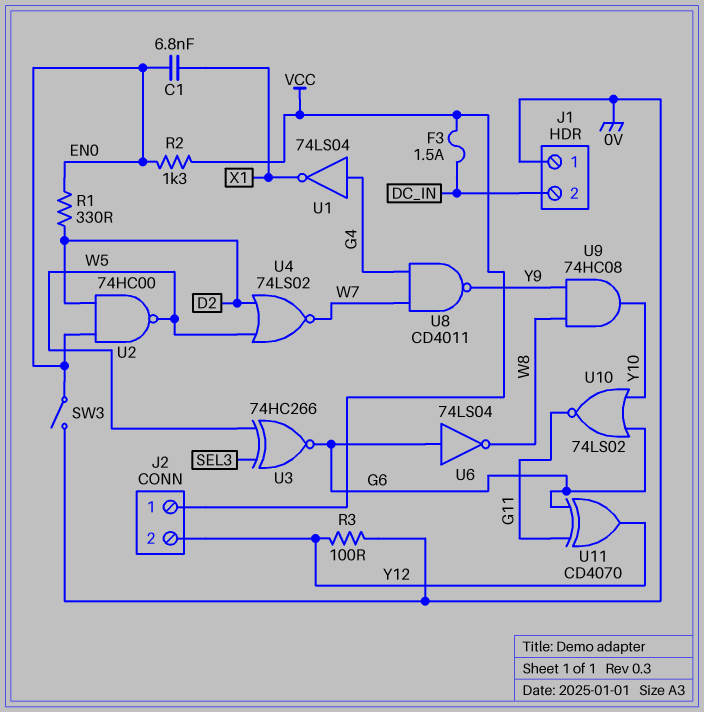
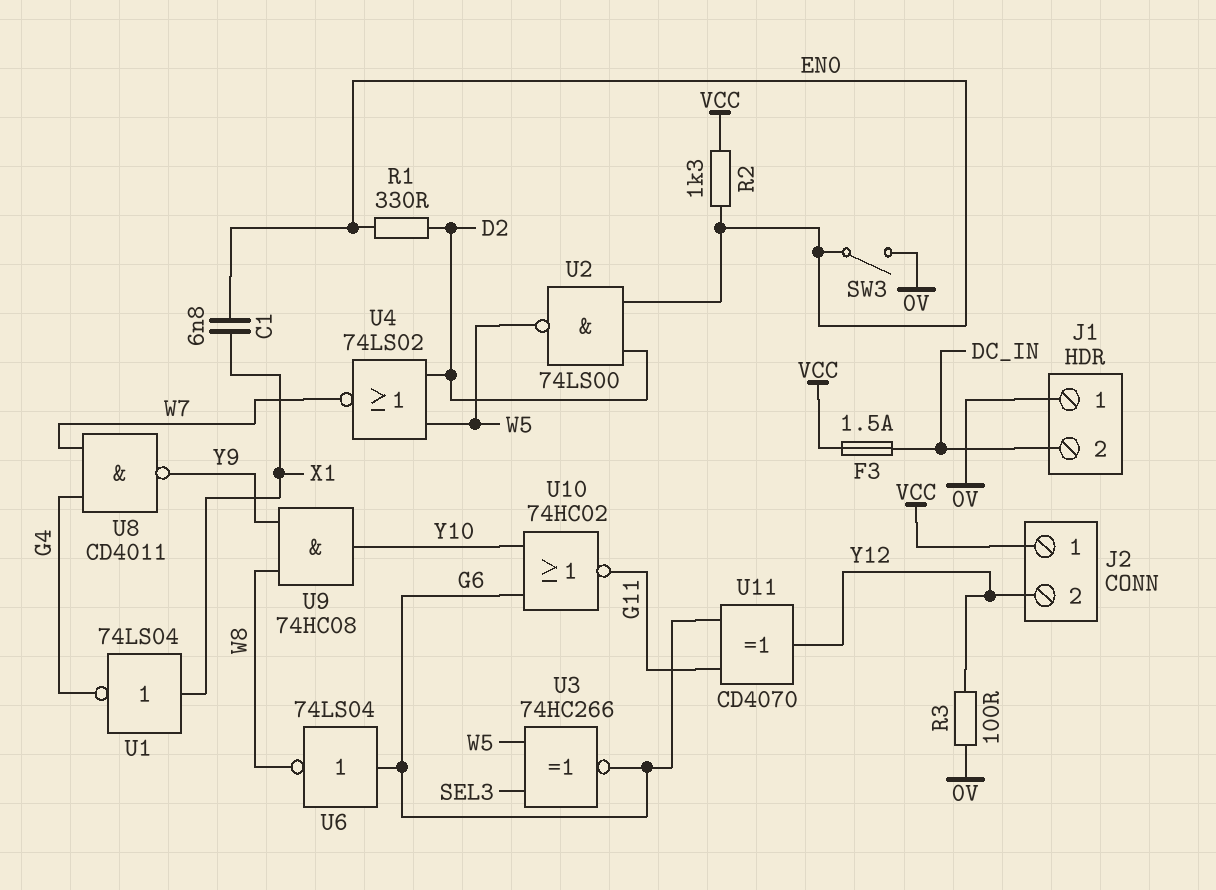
U1: NOT 74LS04 (in G4, out X1) -> NOT 74LS04 (in X1, out G4)
U2: NAND 74HC00 (in D2, in EN0, out W5) -> NAND 74LS00 (in D2, in EN0, out W5)
U10: NOR 74LS02 (in G6, in Y10, out G11) -> NOR 74HC02 (in G6, in Y10, out G11)

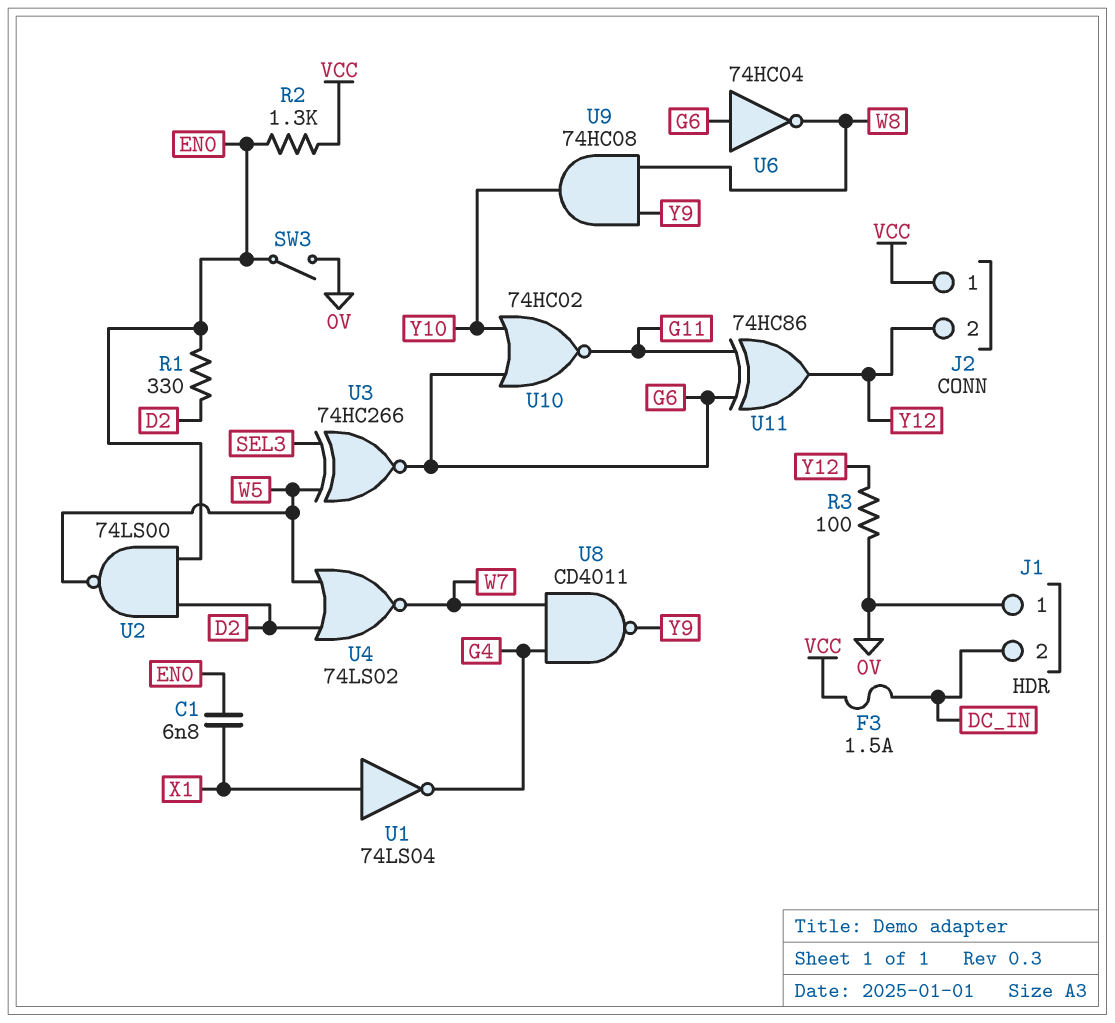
U6: NOT 74LS04 (in G6, out W8) -> NOT 74HC04 (in G6, out W8)
U11: XOR CD4070 (in G6, in G11, out Y12) -> XOR 74HC86 (in G6, in G11, out Y12)

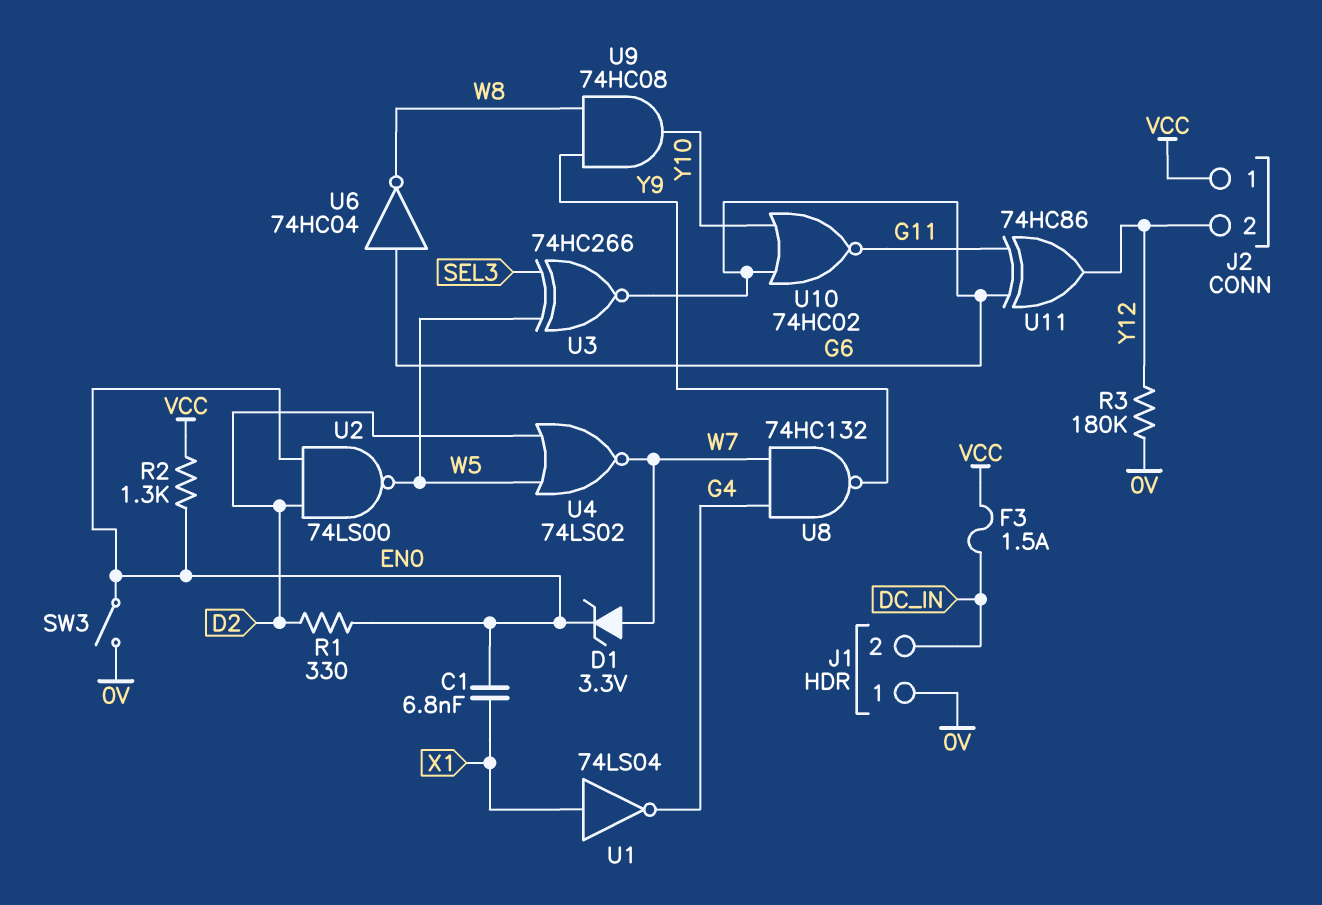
D1: none -> zener 3.3V (A W7, K EN0)
R3: 100 (0V, Y12) -> 180k (0V, Y12)
U8: NAND CD4011 (in G4, in W7, out Y9) -> NAND 74HC132 (in G4, in W7, out Y9)

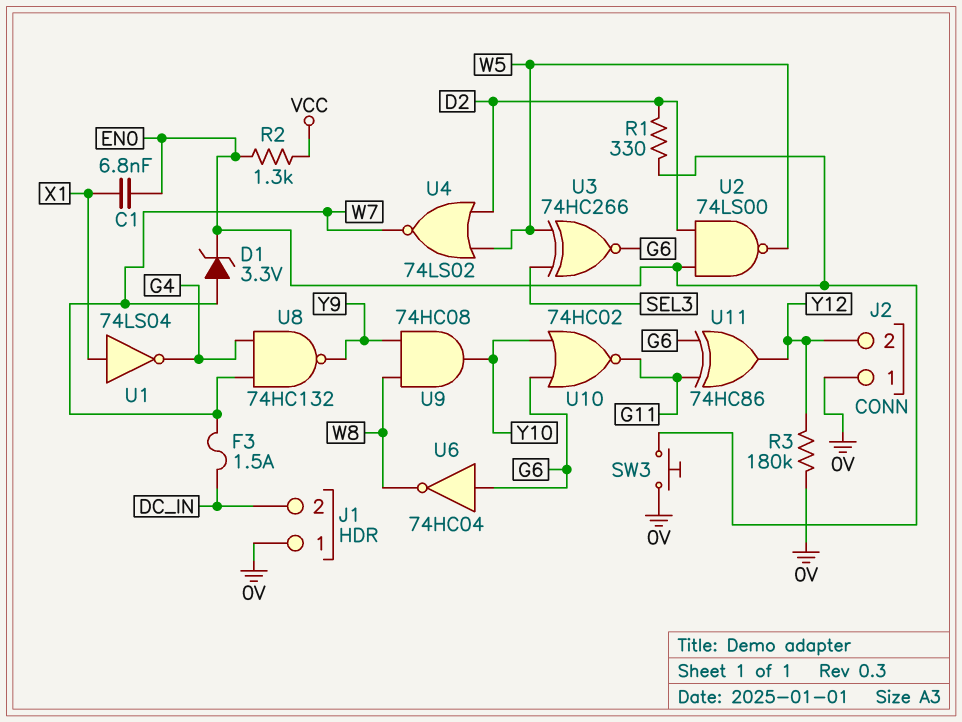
F3: 1.5A (DC_IN, VCC) -> 1.5A (DC_IN, W7)
J2 pin 1: VCC -> 0V
SW3: switch (0V, EN0) -> button (0V, EN0)

